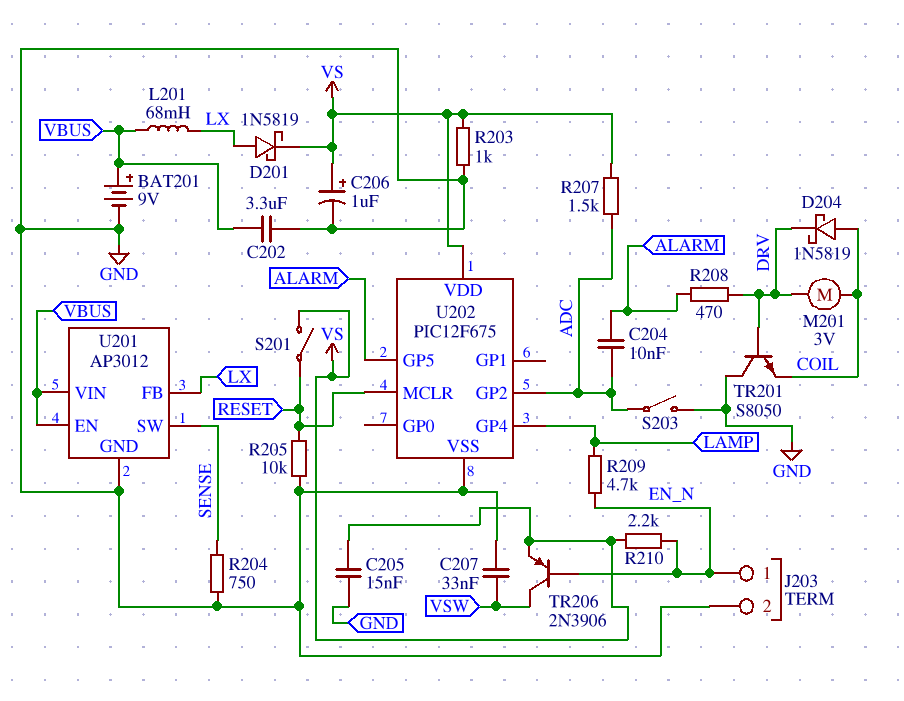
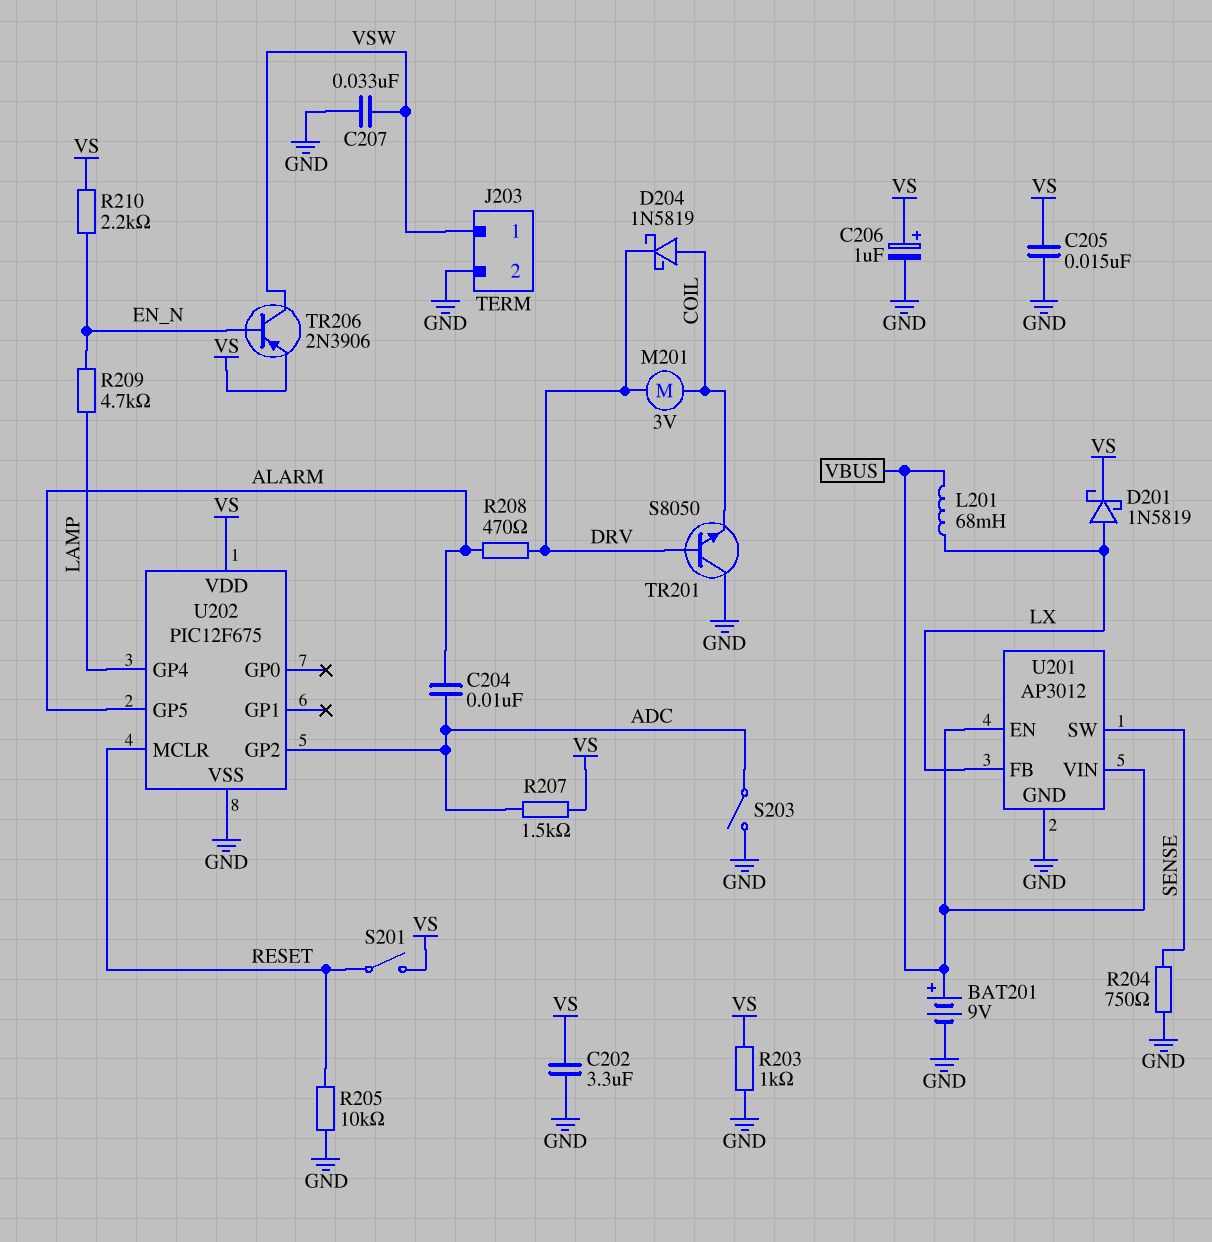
C202: 3.3uF (GND, VBUS) -> 3.3uF (GND, VS)
J203 pin 1: EN_N -> VSW

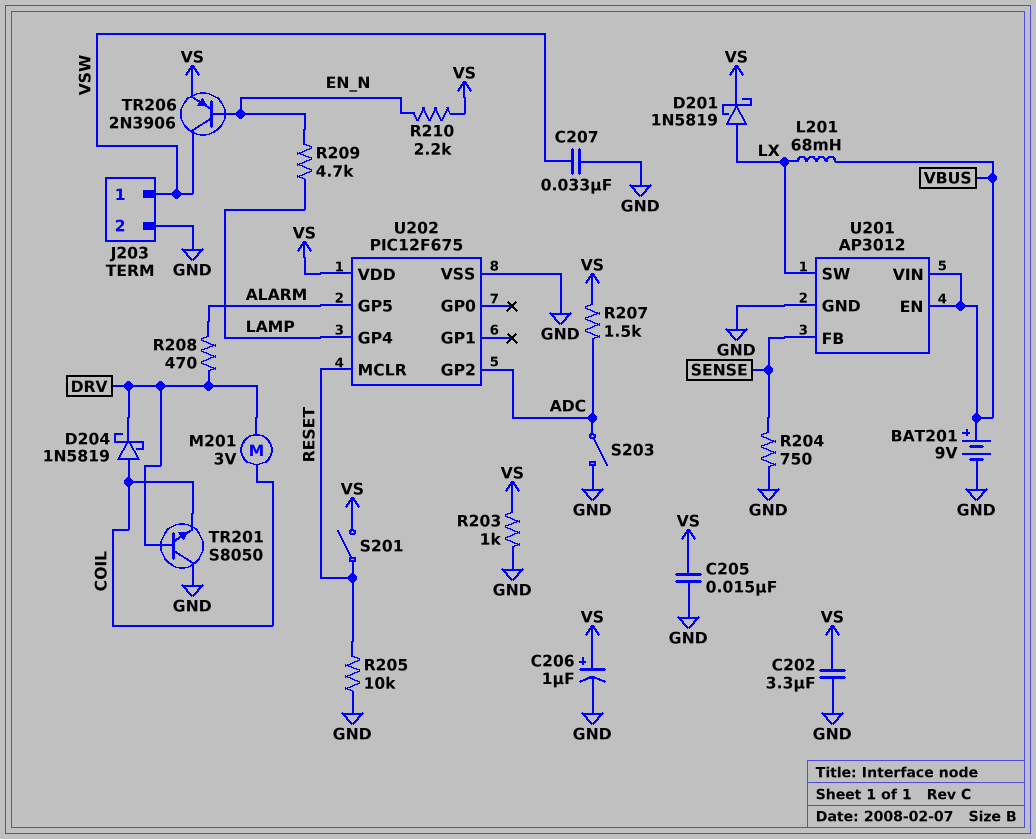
C204: 10nF (ADC, ALARM) -> none
U201 pin FB: LX -> SENSE
U201 pin SW: SENSE -> LX

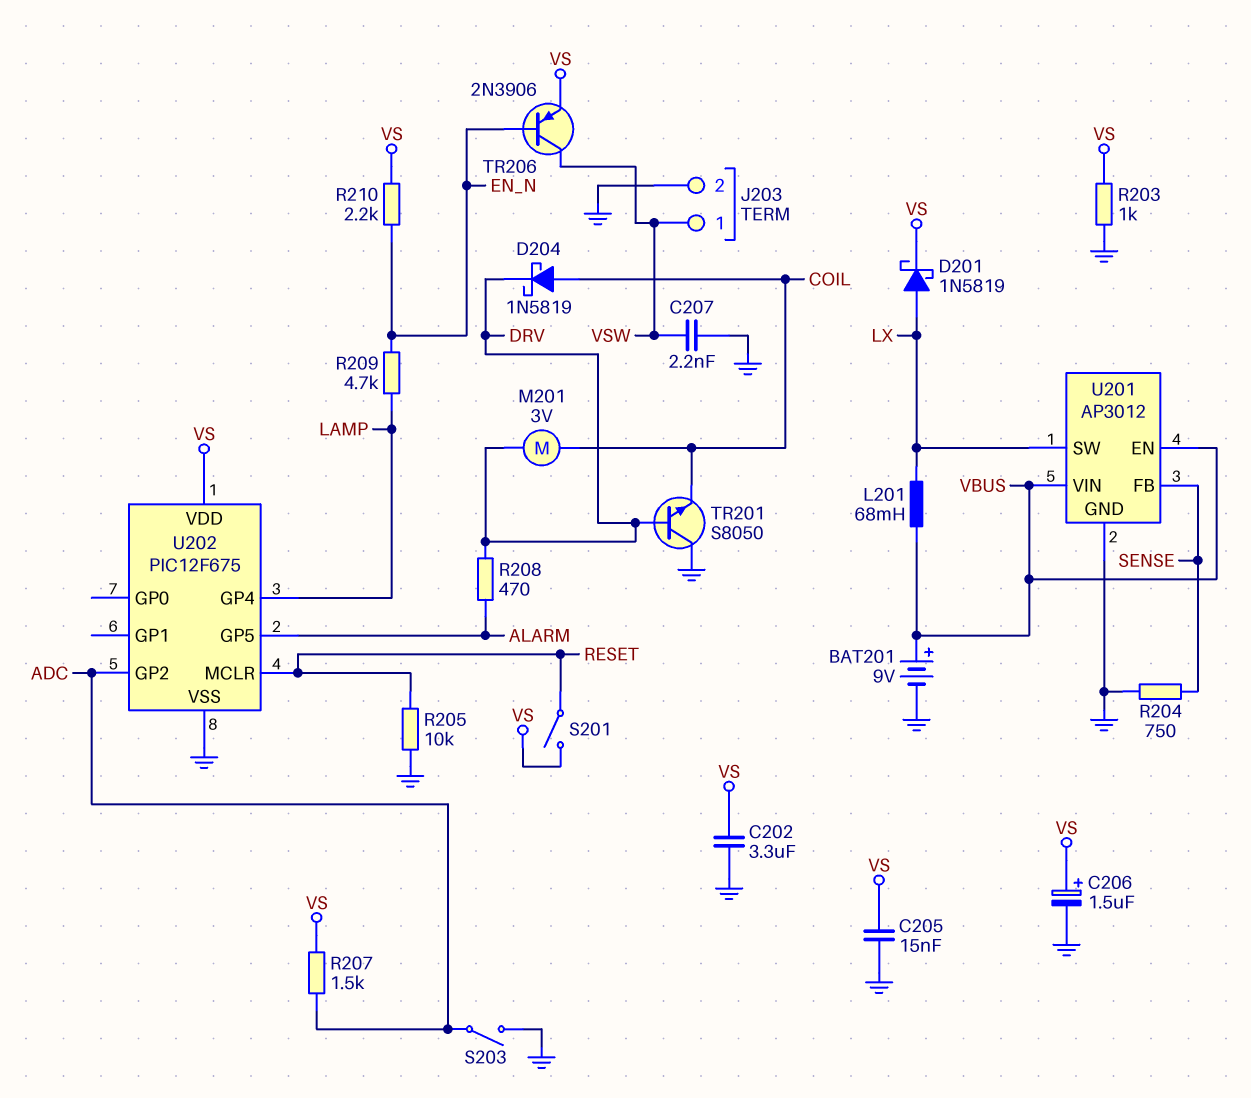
C206: 1uF (plus VS, minus GND) -> 1.5uF (plus VS, minus GND)
C207: 33nF (GND, VSW) -> 2.2nF (GND, VSW)

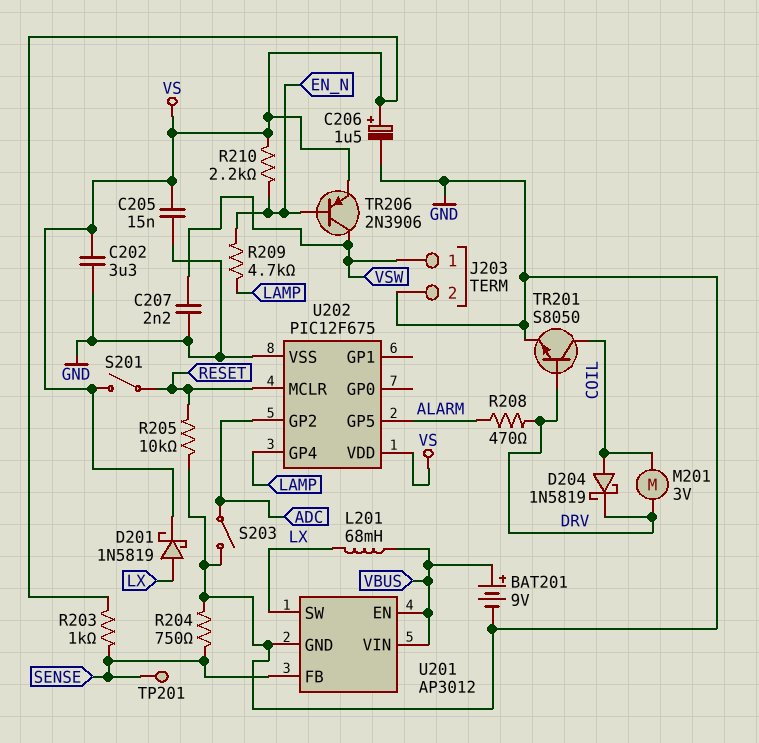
R203: 1k (GND, VS) -> 1k (SENSE, VS)
R207: 1.5k (ADC, VS) -> none
TP201: none -> test point (SENSE)
TR201: NPN S8050 (B DRV, C GND, E COIL) -> NPN S8050 (B DRV, C COIL, E GND)

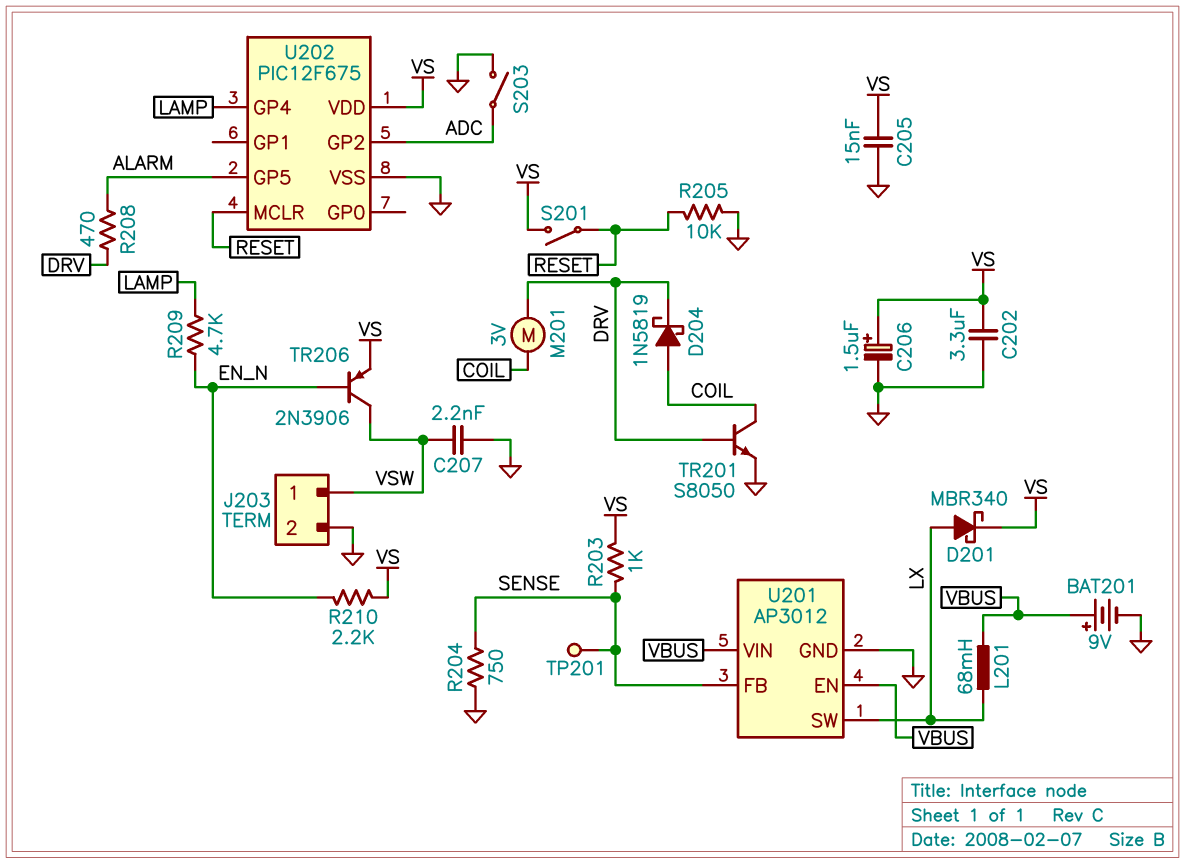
D201: schottky 1N5819 (A LX, K VS) -> schottky MBR340 (A LX, K VS)

